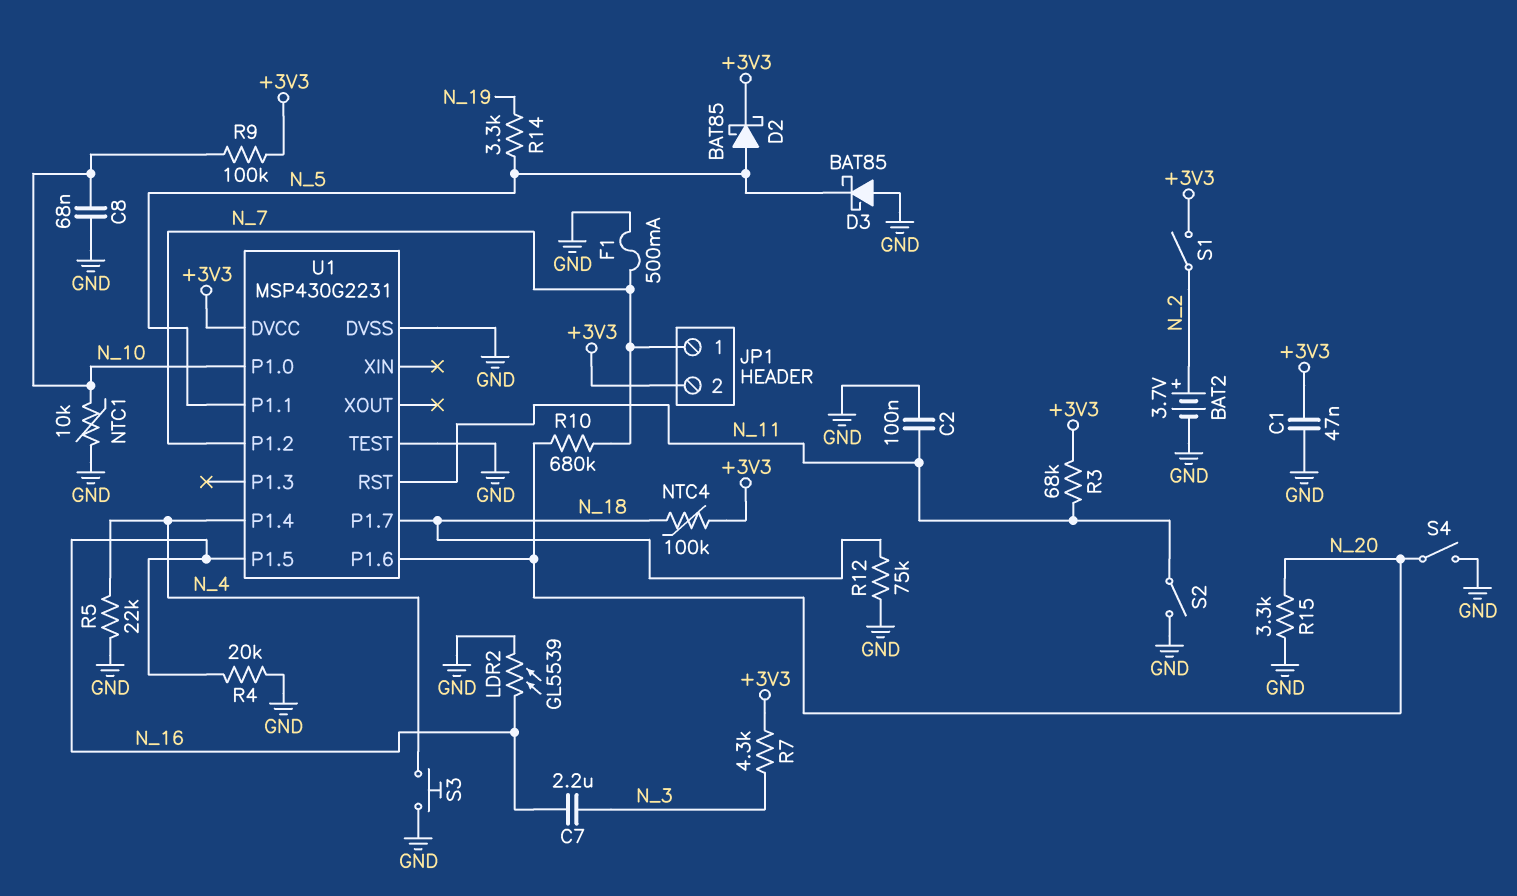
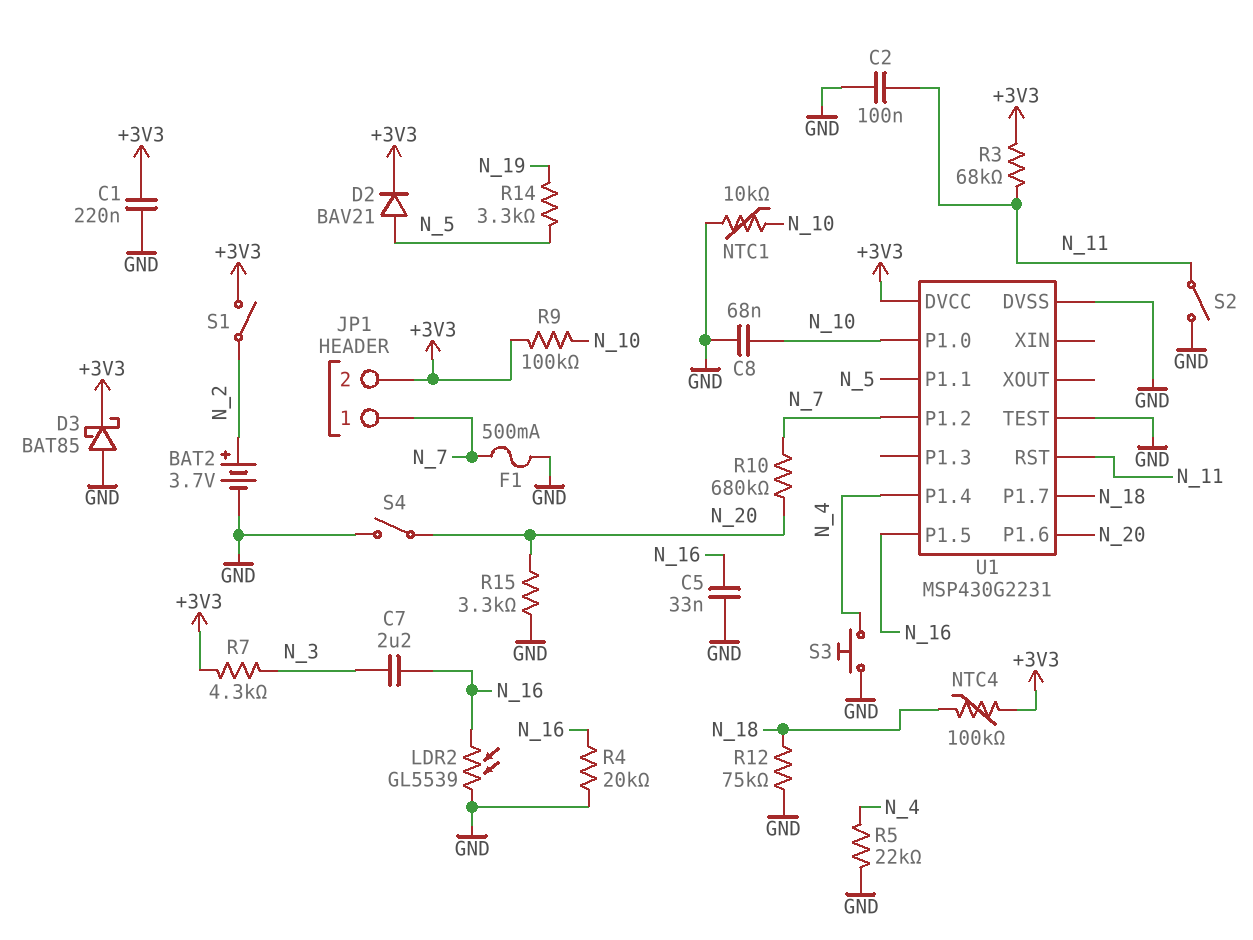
C1: 47nF (+3V3, GND) -> 220nF (+3V3, GND)
C5: none -> 33nF (GND, N_16)
D2: schottky BAT85 (A N_5, K +3V3) -> diode BAV21 (A N_5, K +3V3)
D3: schottky BAT85 (A GND, K N_5) -> schottky BAT85 (A GND, K +3V3)

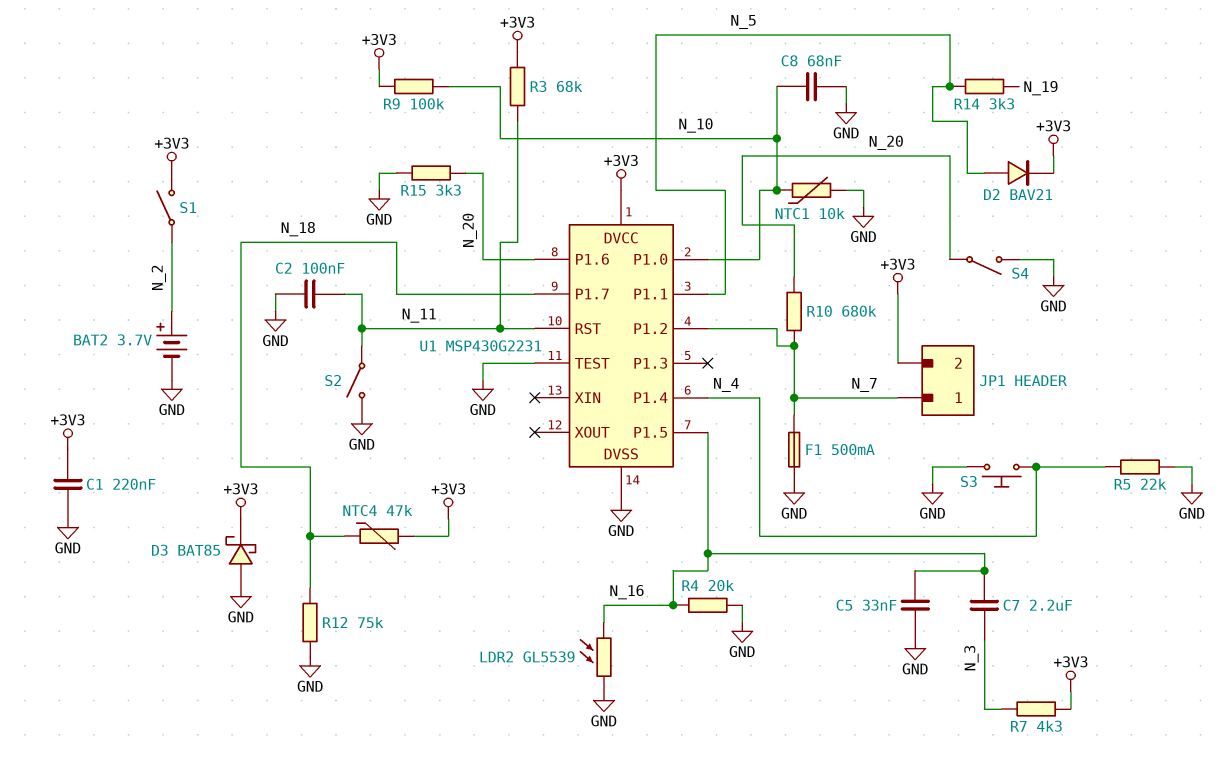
NTC4: 100k (+3V3, N_18) -> 47k (+3V3, N_18)

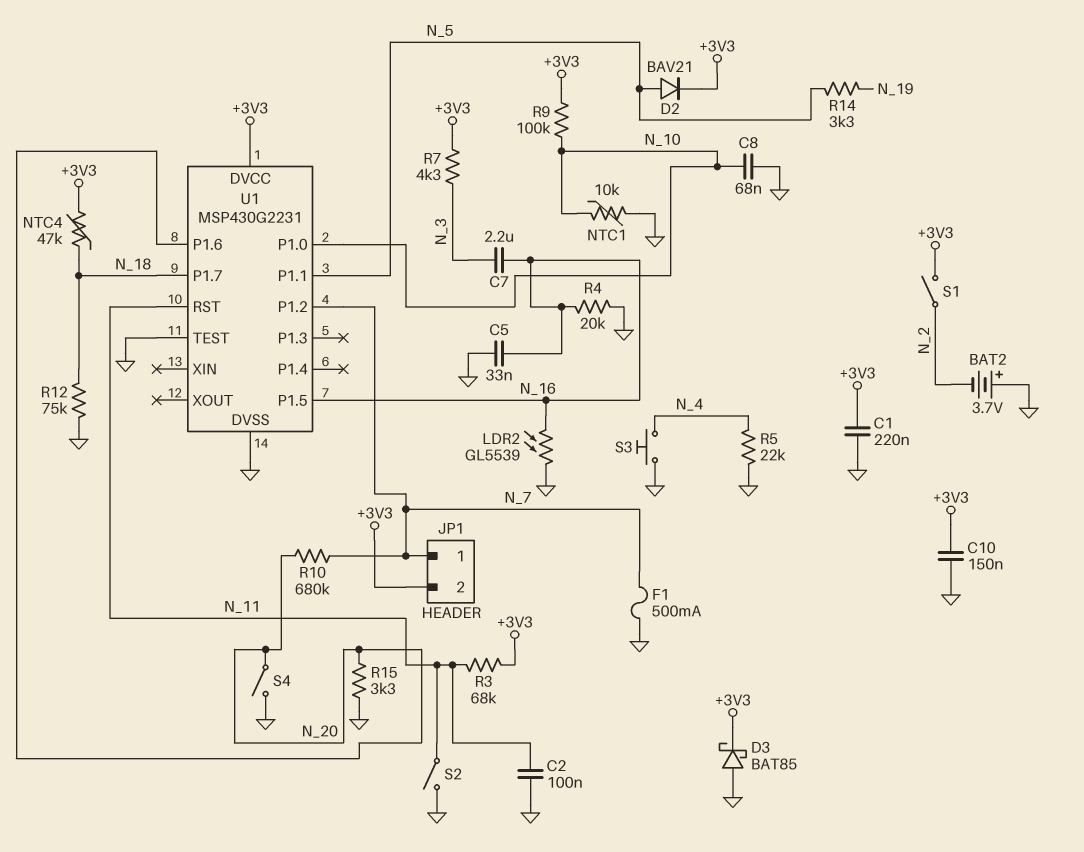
BAT2: 3.7V (plus N_2, minus GND) -> 3.7V (plus GND, minus N_2)
C10: none -> 150nF (+3V3, GND)
U1 pin P1.4: N_4 -> none

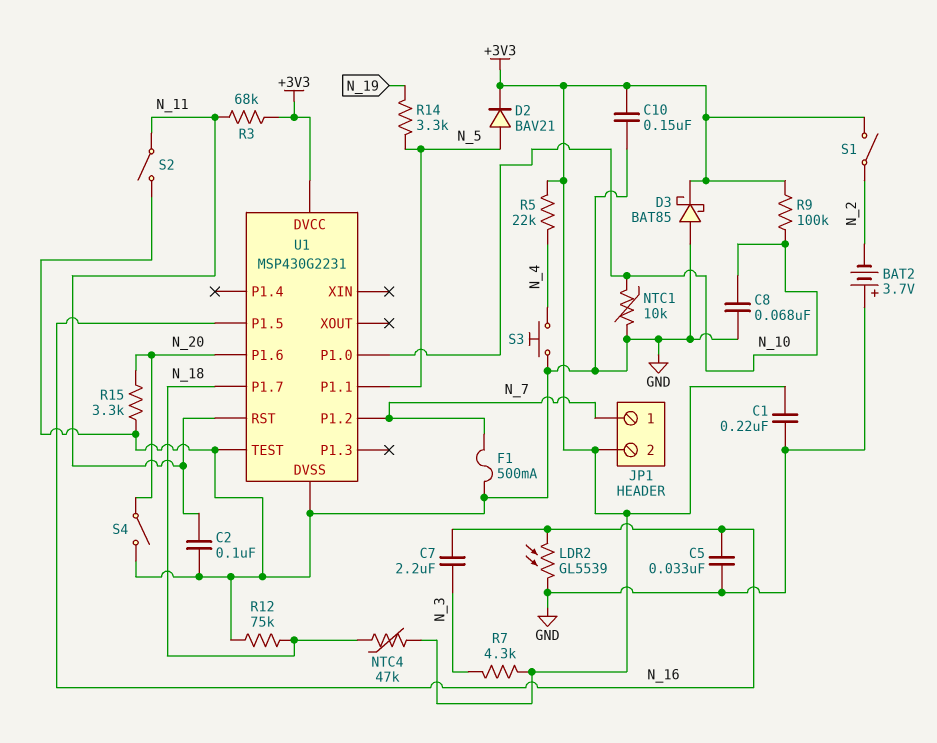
R4: 20k (GND, N_16) -> none
R5: 22k (GND, N_4) -> 22k (+3V3, N_4)
R10: 680k (N_7, N_20) -> none

